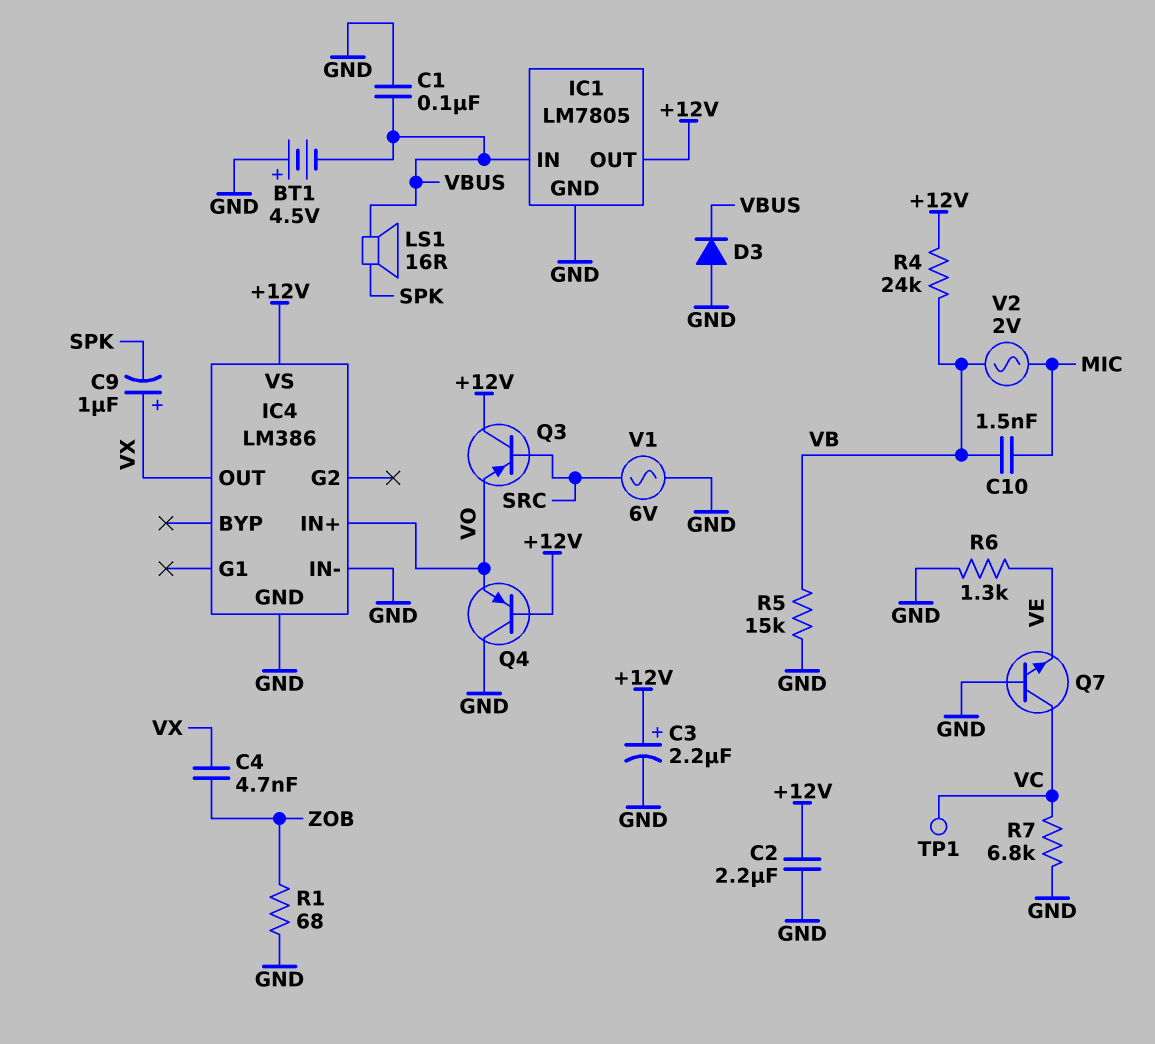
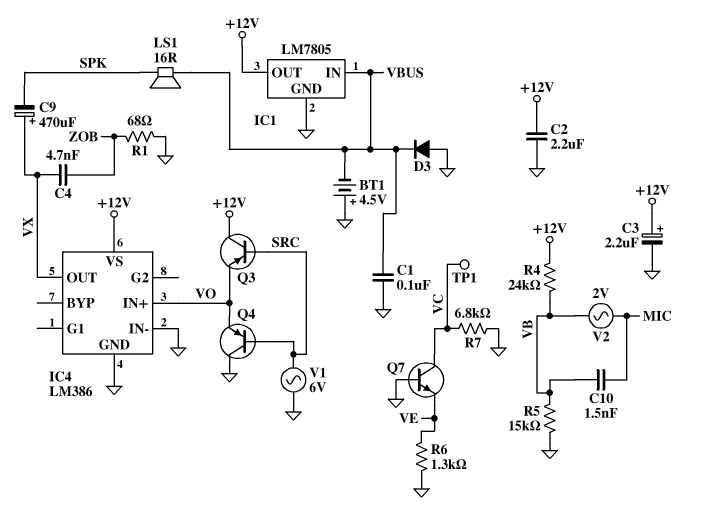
C9: 1uF (plus VX, minus SPK) -> 470uF (plus VX, minus SPK)
Q4: PNP (B +12V, C GND, E VO) -> PNP (B SRC, C GND, E VO)

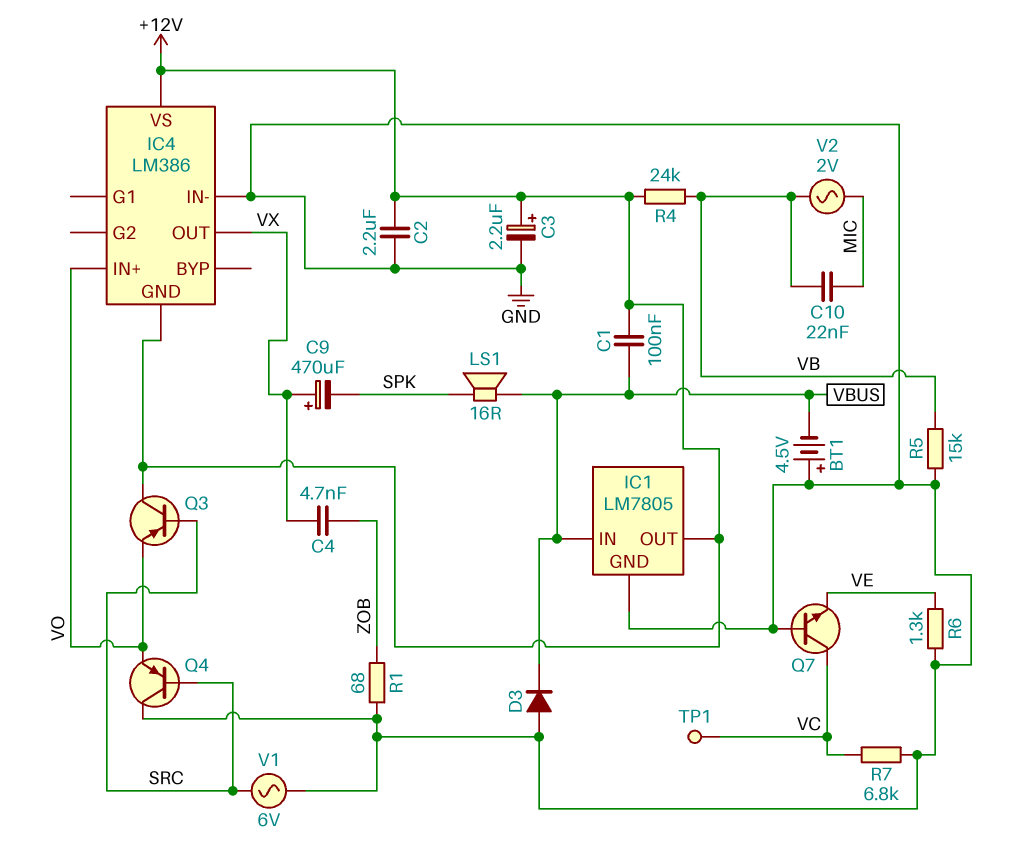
C1: 100nF (GND, VBUS) -> 100nF (+12V, VBUS)
C10: 1.5nF (MIC, VB) -> 22nF (MIC, VB)
IC4 pin GND: GND -> +12V

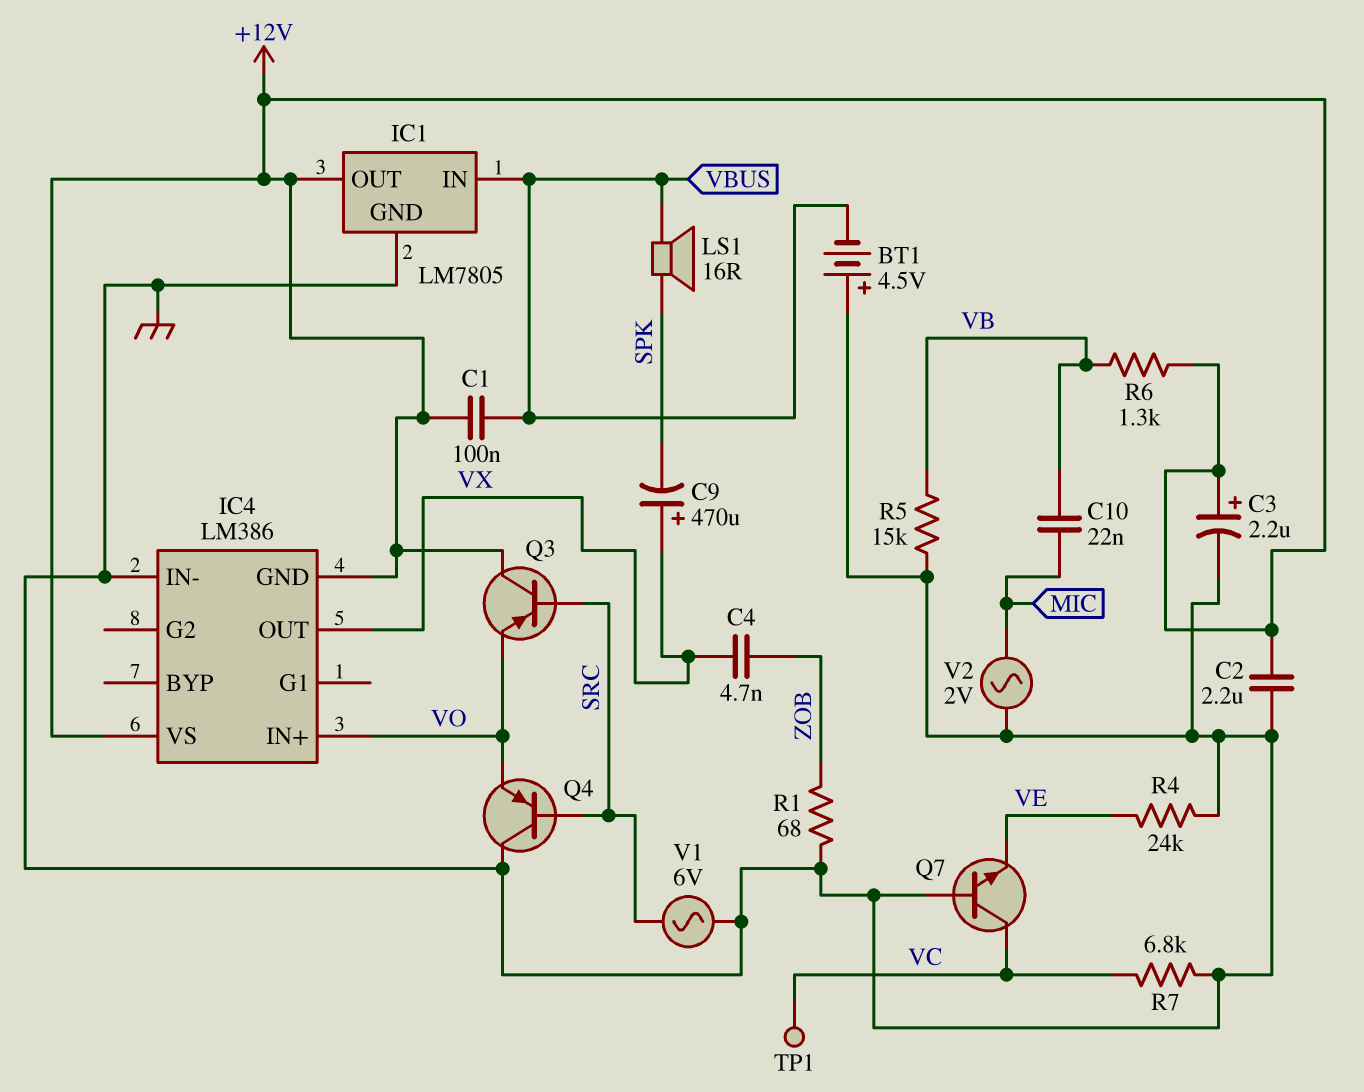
D3: diode (A GND, K VBUS) -> none
R4: 24k (+12V, VB) -> 24k (GND, VE)
R6: 1.3k (GND, VE) -> 1.3k (+12V, VB)
V2: AC 2V (MIC, VB) -> AC 2V (GND, MIC)

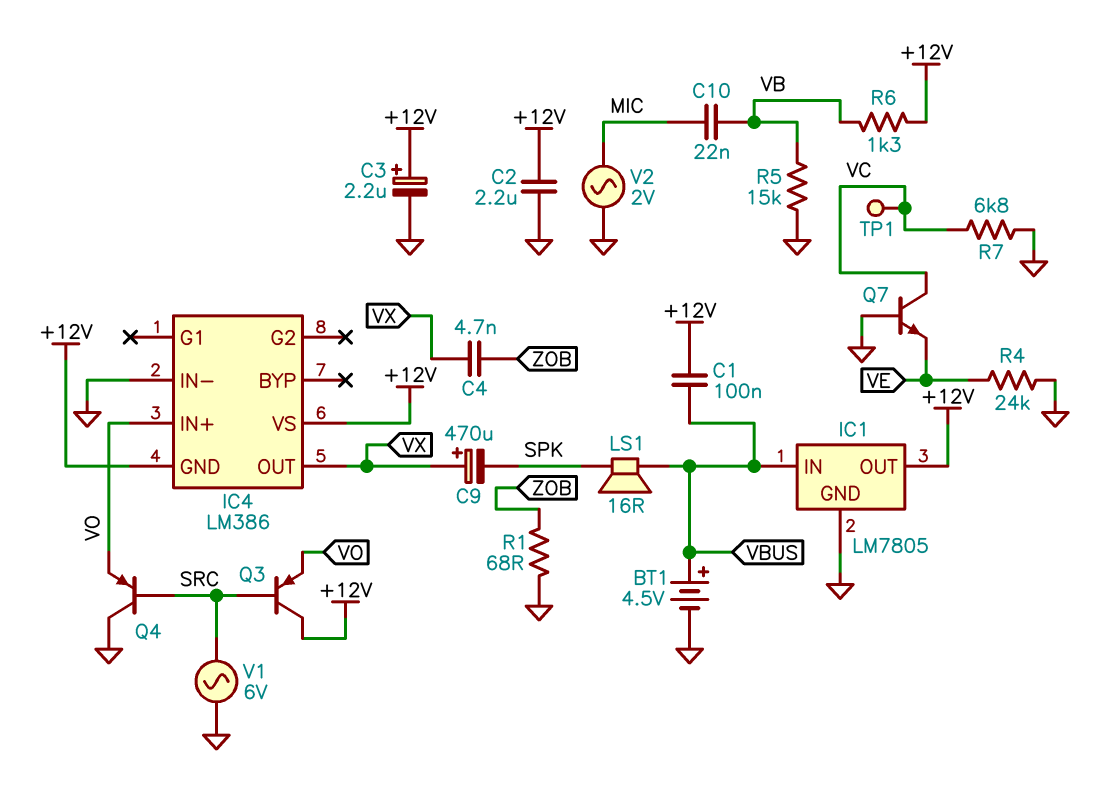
BT1: 4.5V (plus GND, minus VBUS) -> 4.5V (plus VBUS, minus GND)

